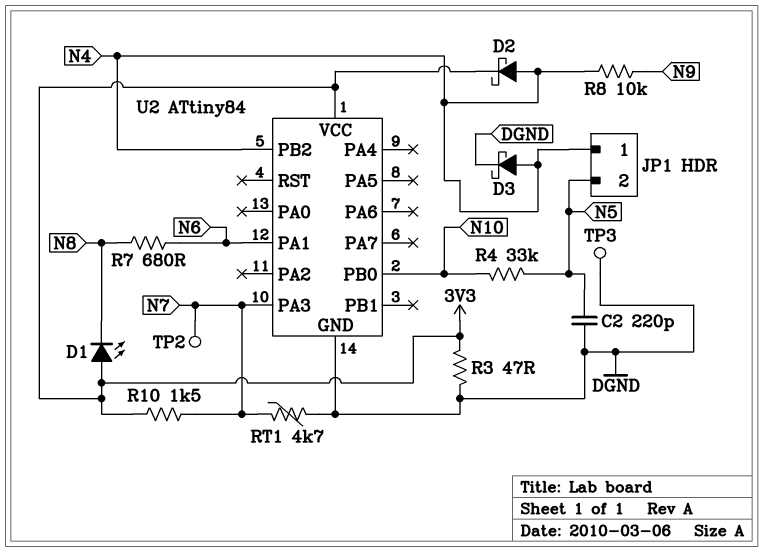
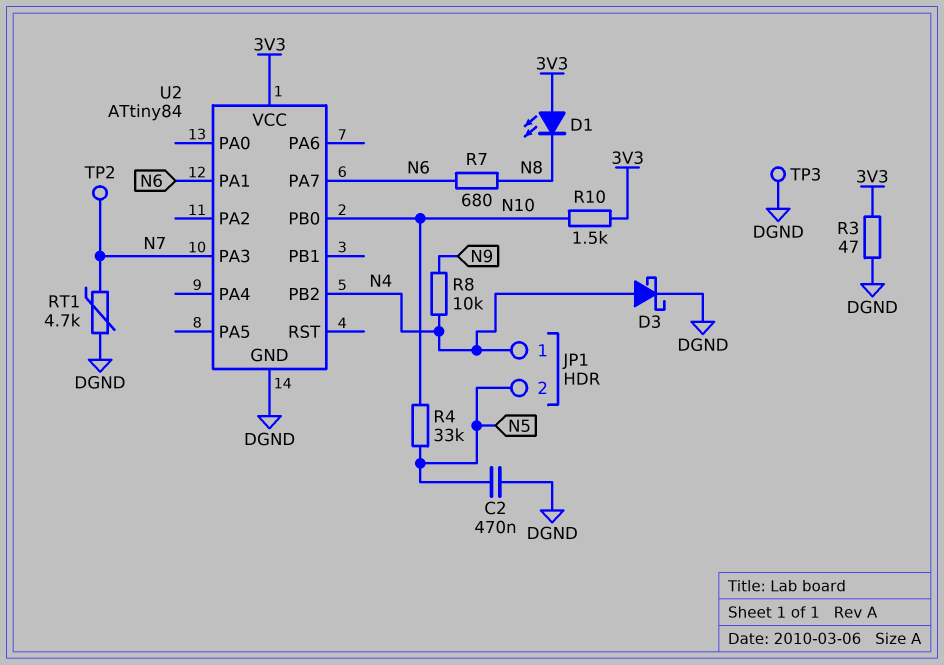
C2: 220pF (DGND, N5) -> 470nF (DGND, N5)
D2: schottky (A N4, K 3V3) -> none
R10: 1.5k (3V3, N7) -> 1.5k (3V3, N10)
U2 pin PA7: none -> N6

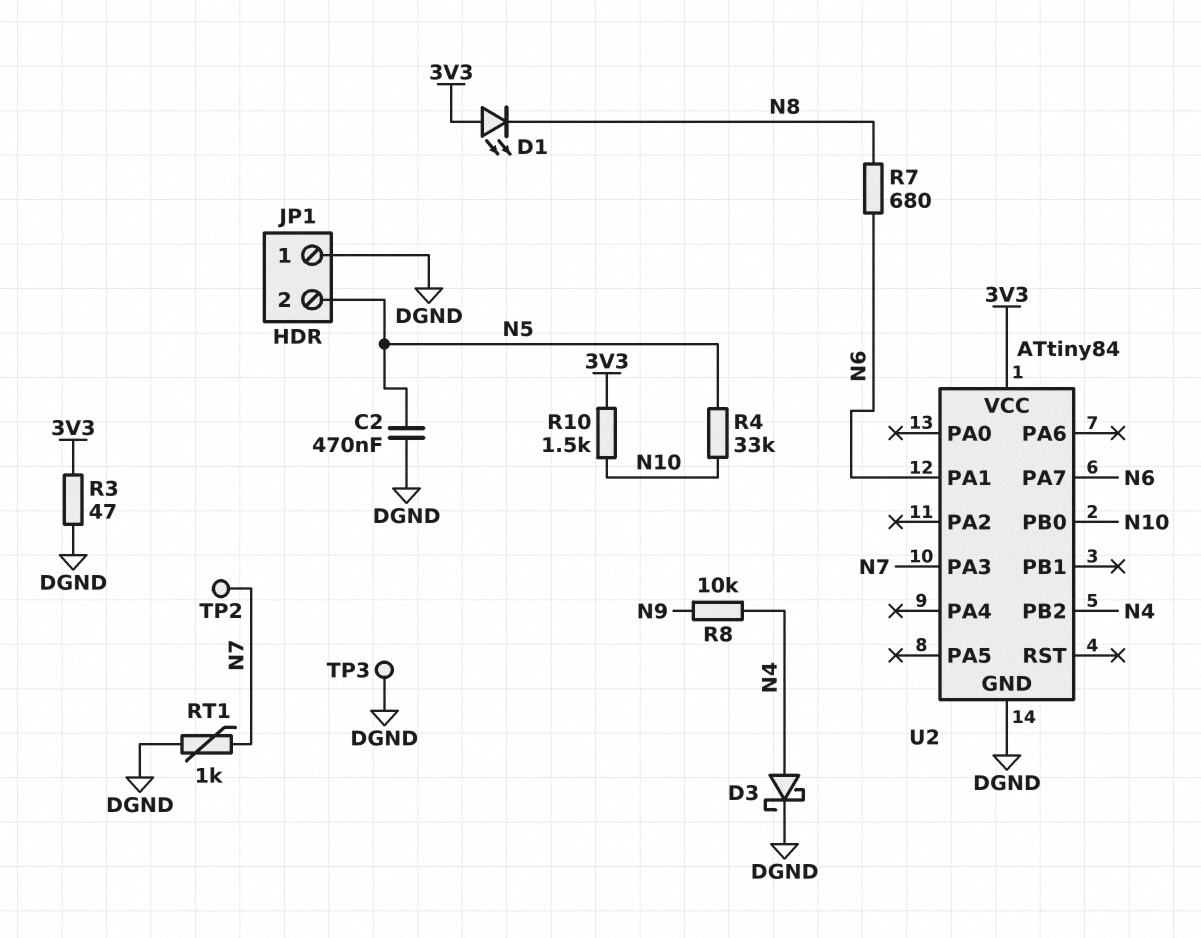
JP1 pin 1: N4 -> DGND
RT1: 4.7k (DGND, N7) -> 1k (DGND, N7)

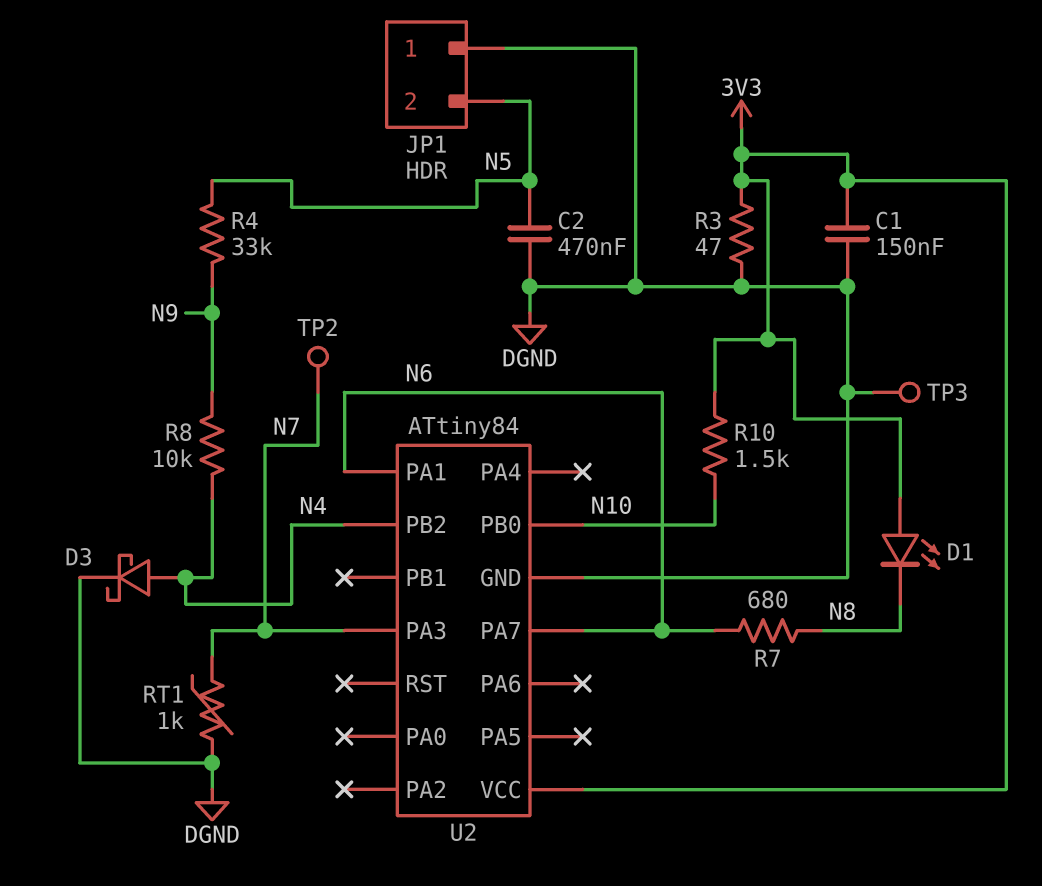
C1: none -> 150nF (3V3, DGND)
R4: 33k (N5, N10) -> 33k (N5, N9)

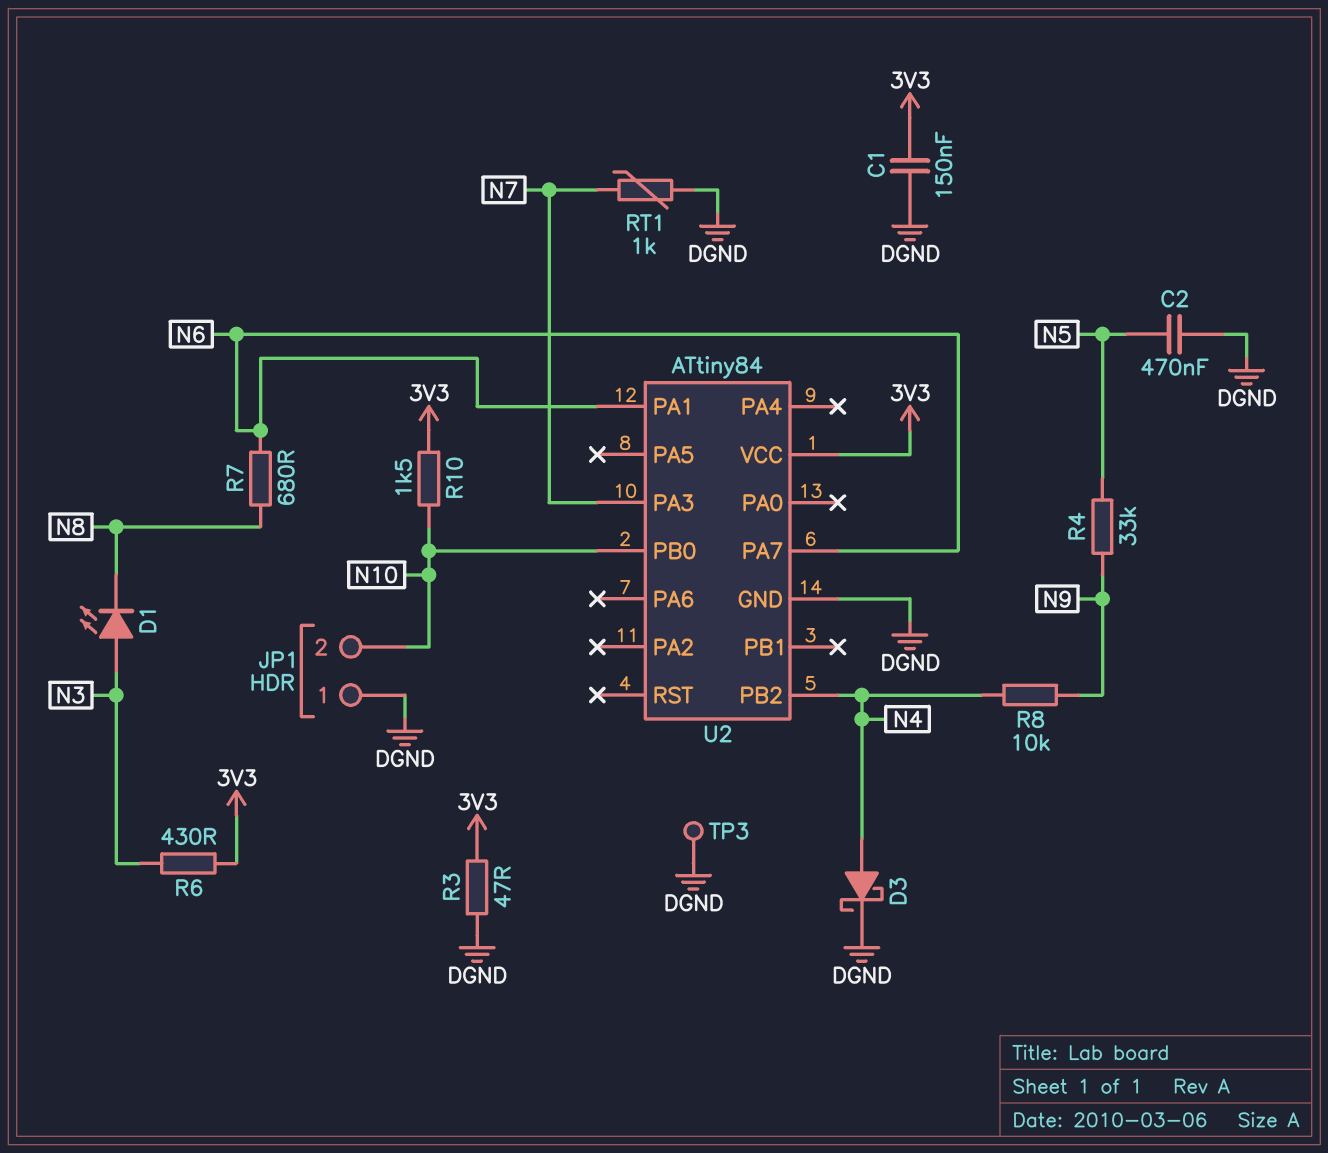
D1: LED (A 3V3, K N8) -> LED (A N3, K N8)
JP1 pin 2: N5 -> N10
R6: none -> 430 (3V3, N3)
TP2: test point (N7) -> none

